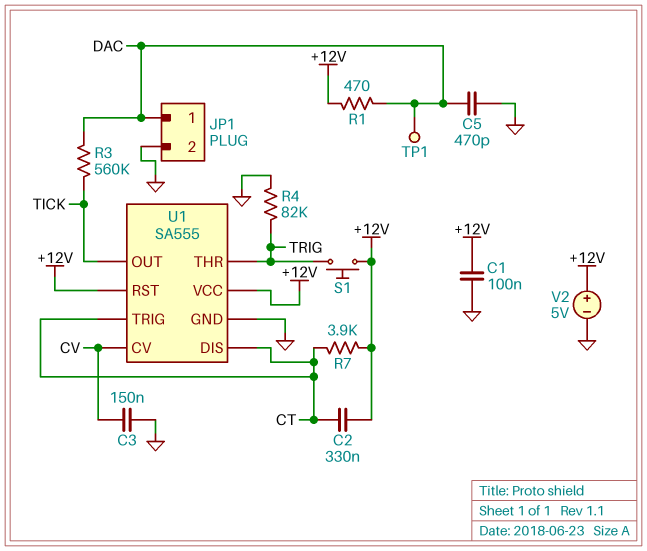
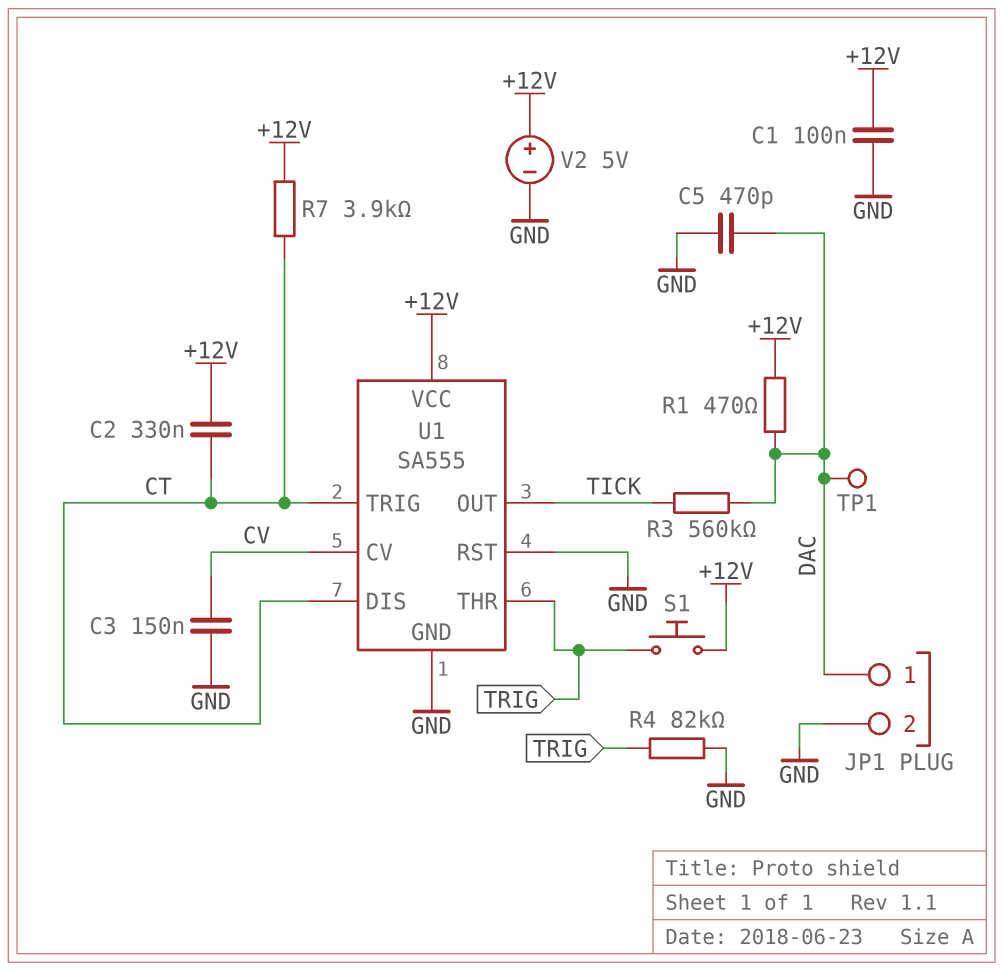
U1 pin RST: +12V -> GND

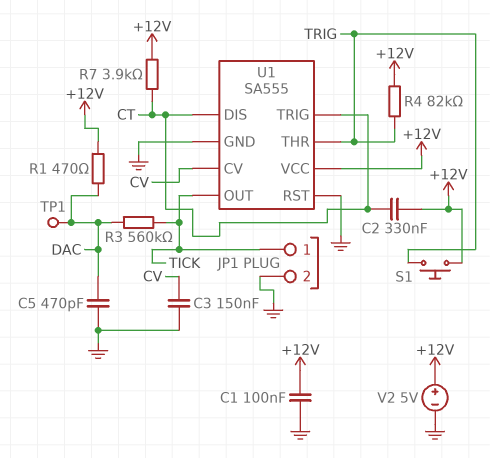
JP1 pin 1: DAC -> TICK
R4: 82k (GND, TRIG) -> 82k (+12V, TRIG)

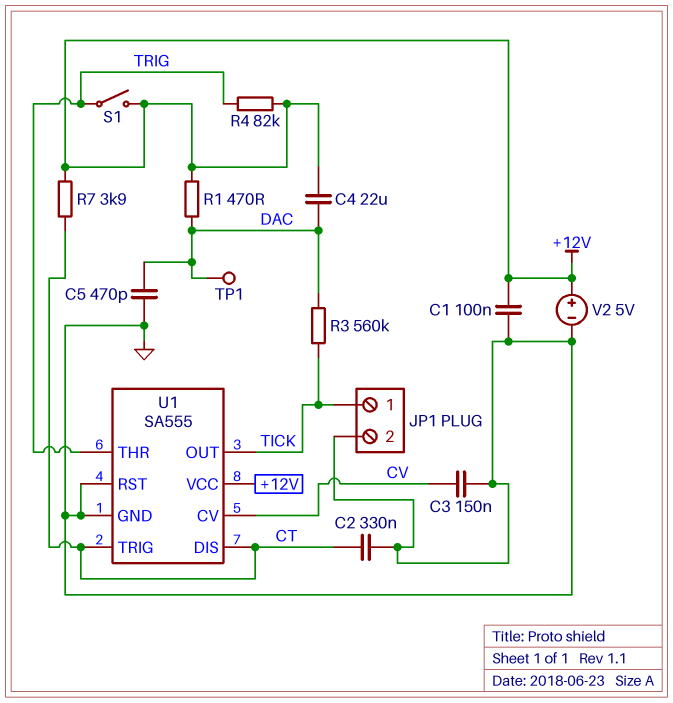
C2: 330nF (+12V, CT) -> 330nF (CT, GND)
C4: none -> 22uF (+12V, DAC)
S1: button (+12V, TRIG) -> switch (+12V, TRIG)

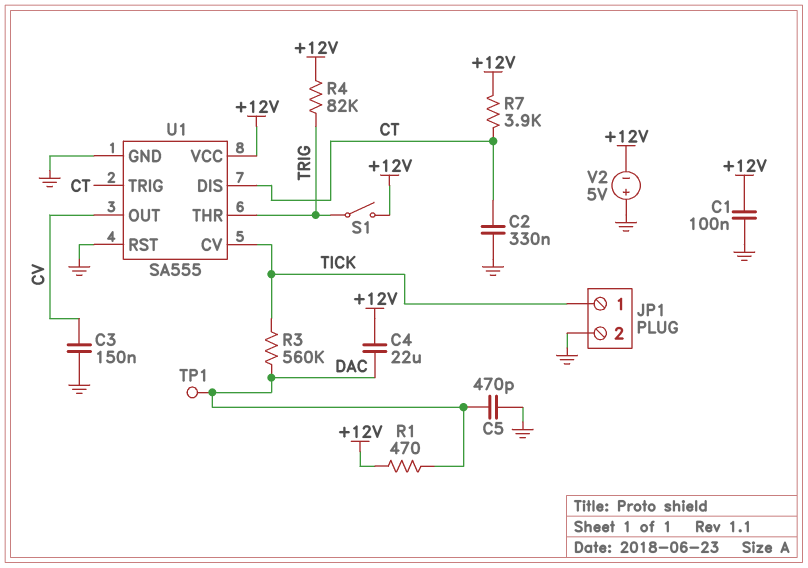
U1 pin CV: CV -> TICK
U1 pin OUT: TICK -> CV
V2: 5V (plus +12V, minus GND) -> 5V (plus GND, minus +12V)

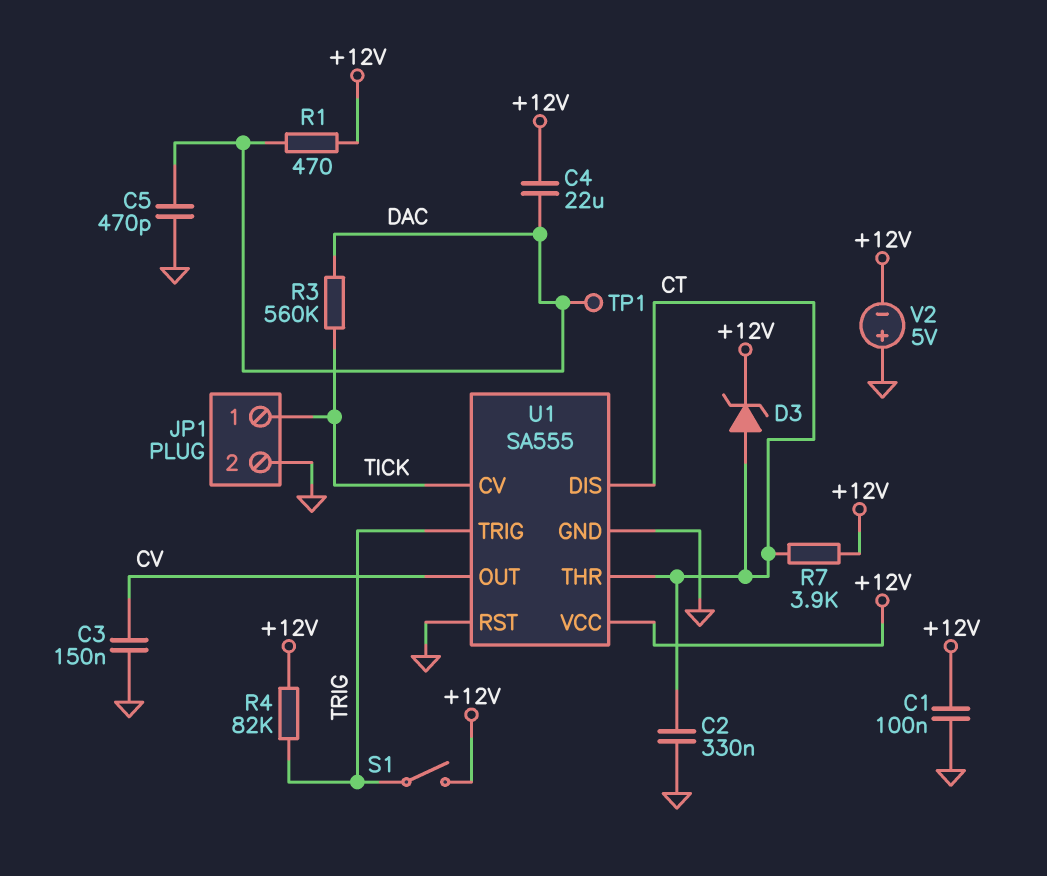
D3: none -> zener (A CT, K +12V)
U1 pin THR: TRIG -> CT
U1 pin TRIG: CT -> TRIG

